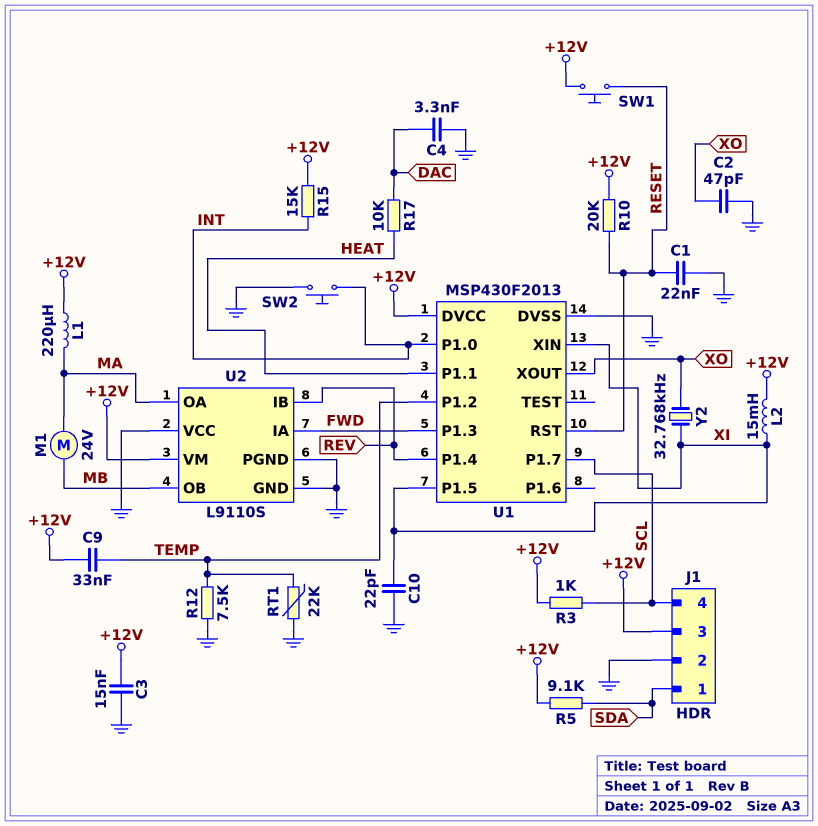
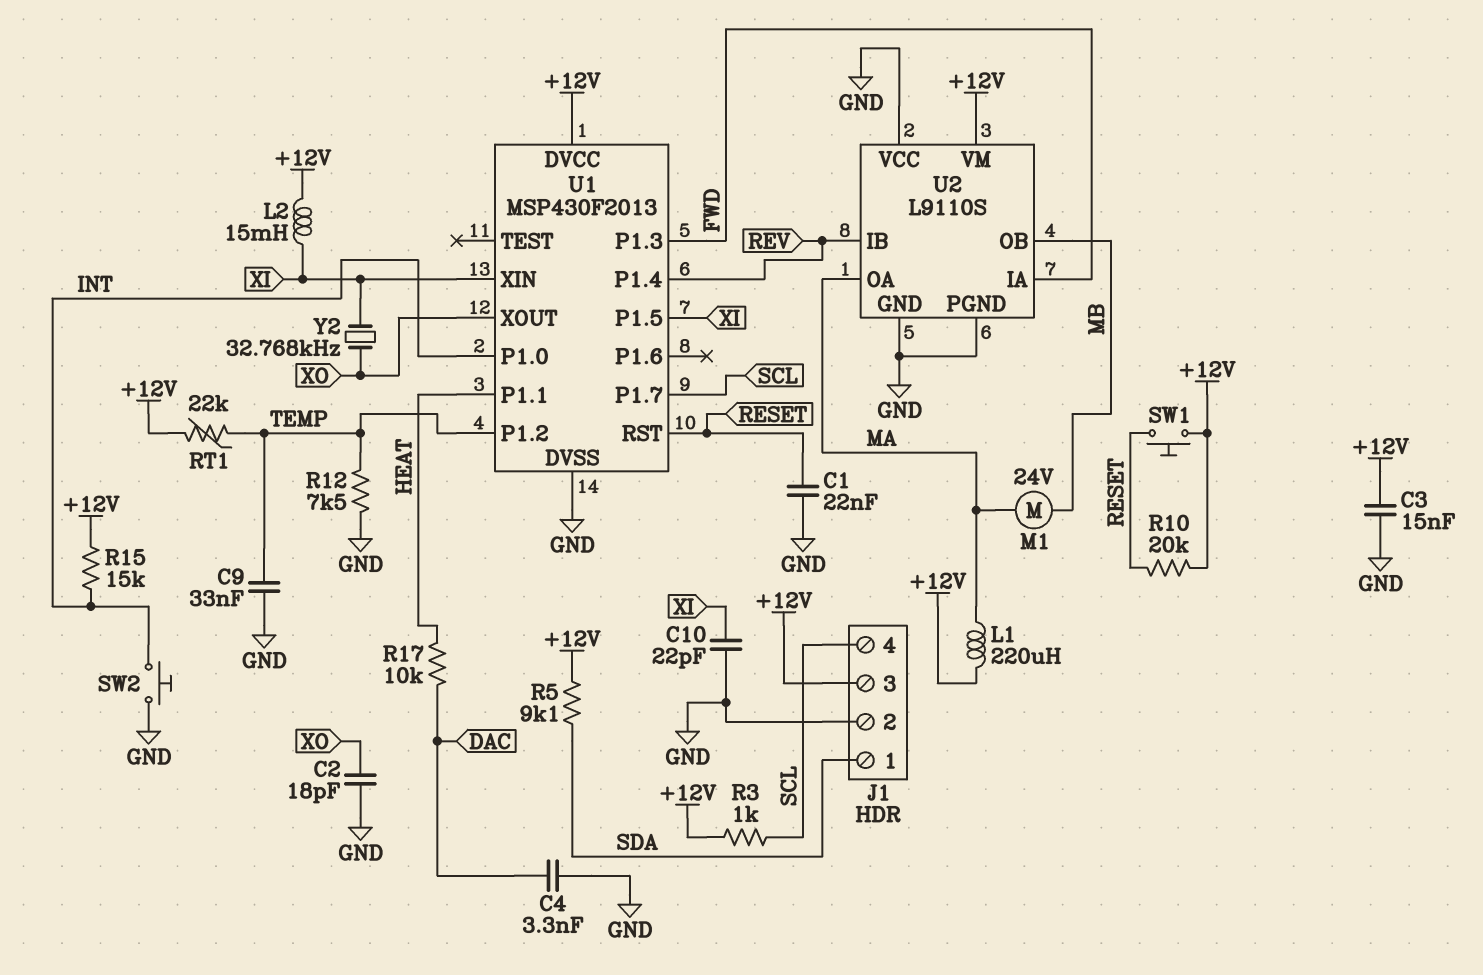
C2: 47pF (GND, XO) -> 18pF (GND, XO)
C9: 33nF (+12V, TEMP) -> 33nF (GND, TEMP)
RT1: 22k (GND, TEMP) -> 22k (+12V, TEMP)

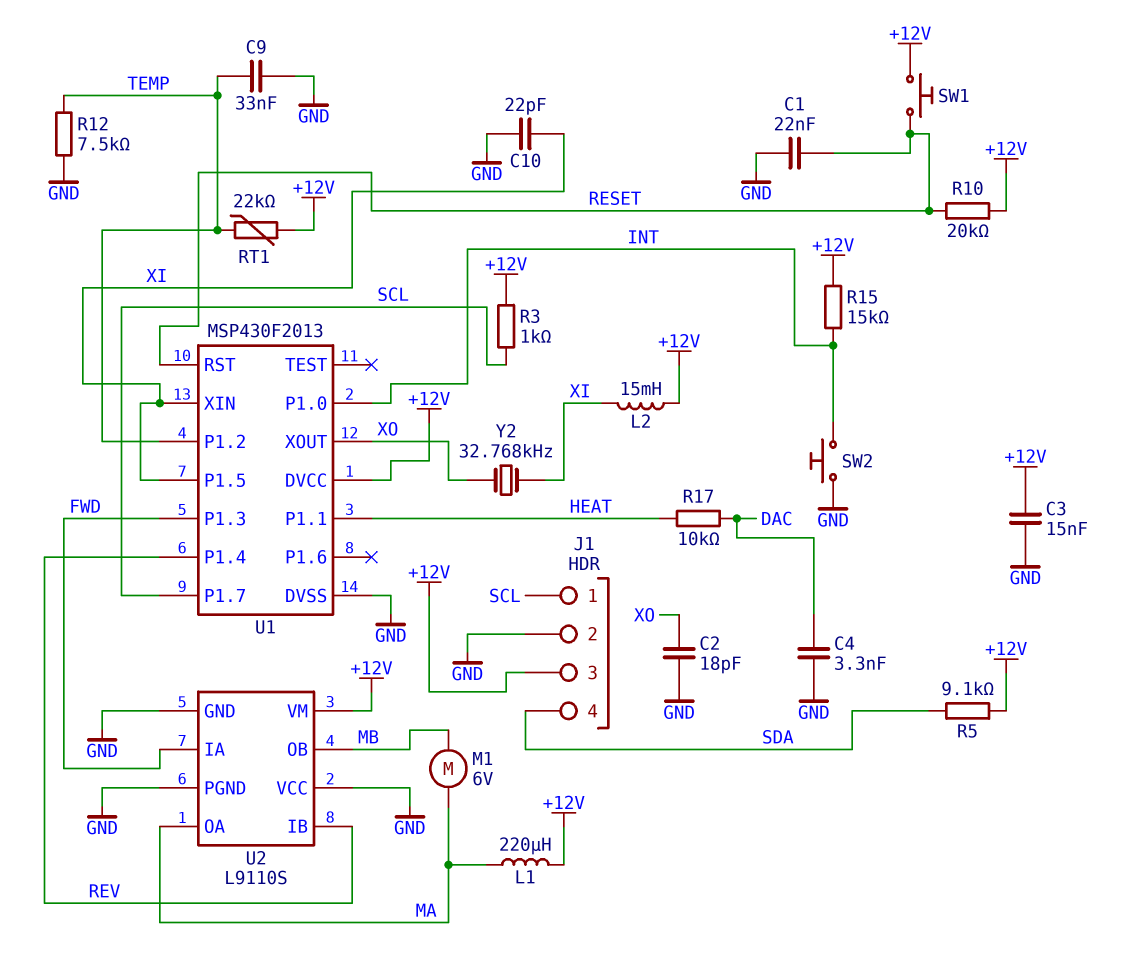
J1 pin 1: SDA -> SCL
J1 pin 4: SCL -> SDA
M1: motor 24V (MA, MB) -> motor 6V (MA, MB)

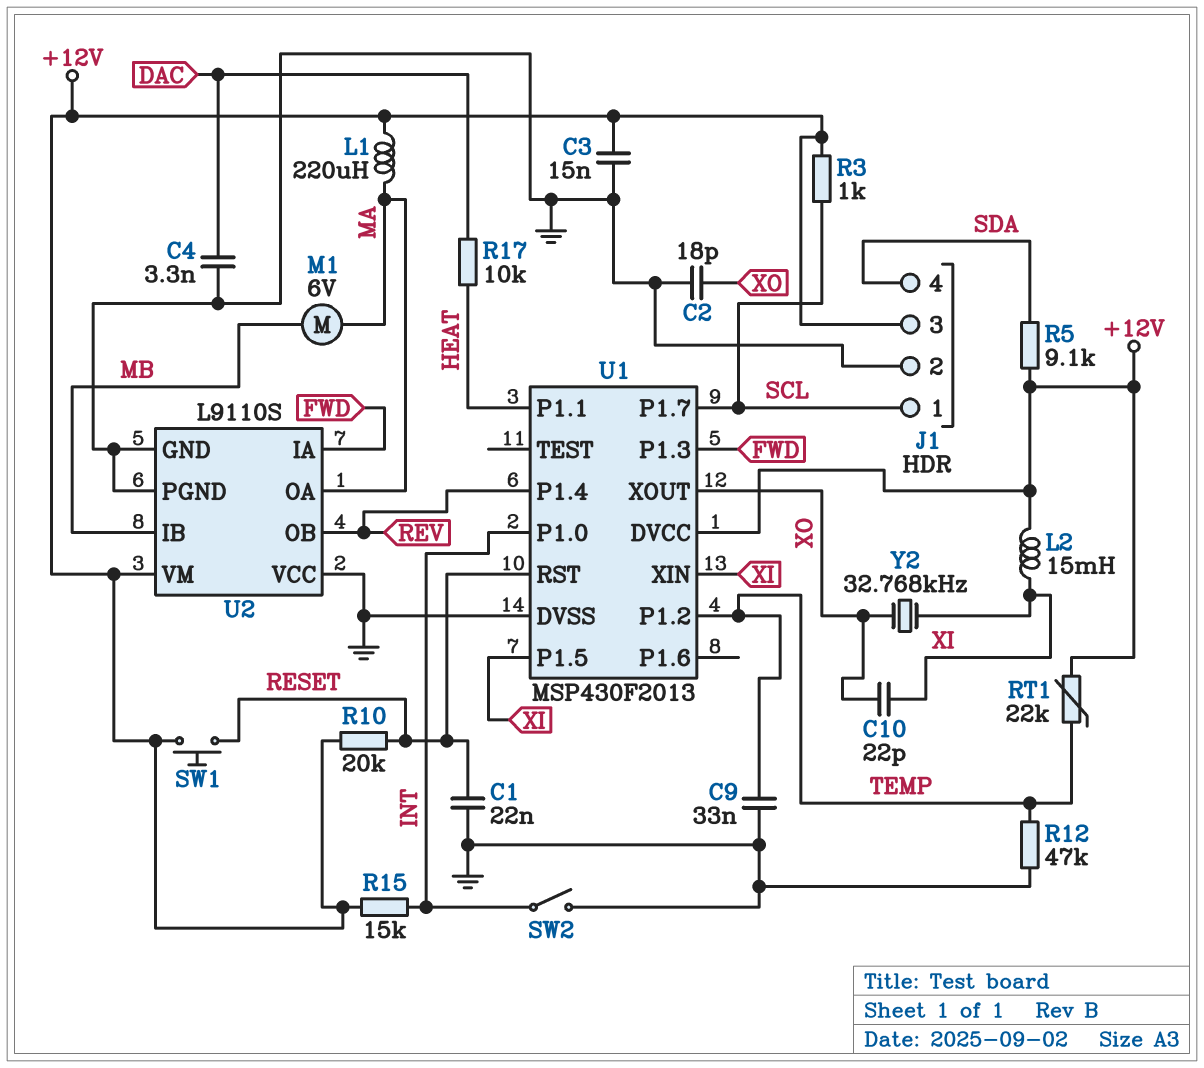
C10: 22pF (GND, XI) -> 22pF (XI, XO)
R12: 7.5k (GND, TEMP) -> 47k (GND, TEMP)
SW2: button (GND, INT) -> switch (GND, INT)
U2 pin IB: REV -> MB
U2 pin OB: MB -> REV

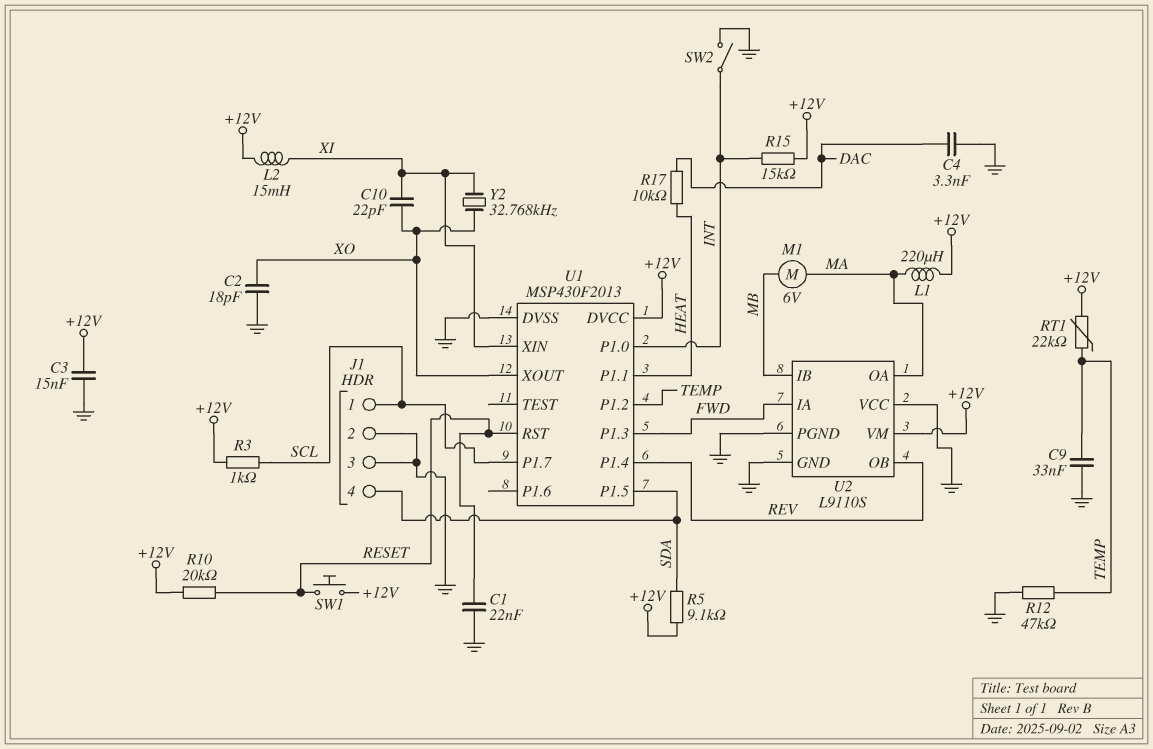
J1 pin 3: +12V -> GND
U1 pin P1.5: XI -> SDA

